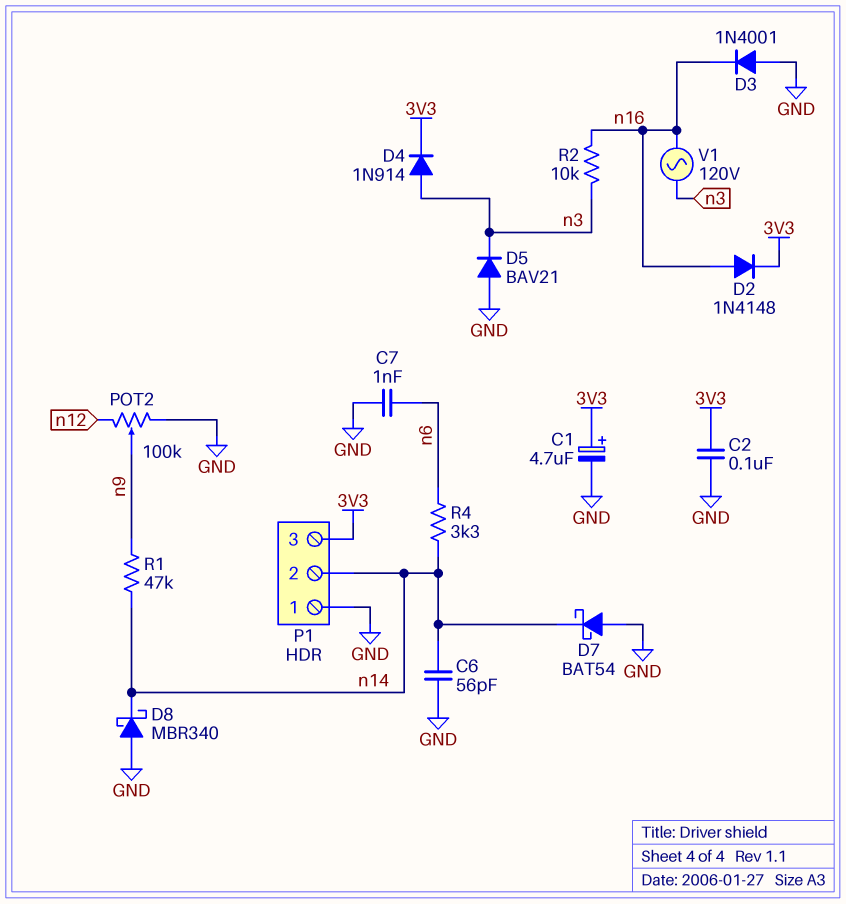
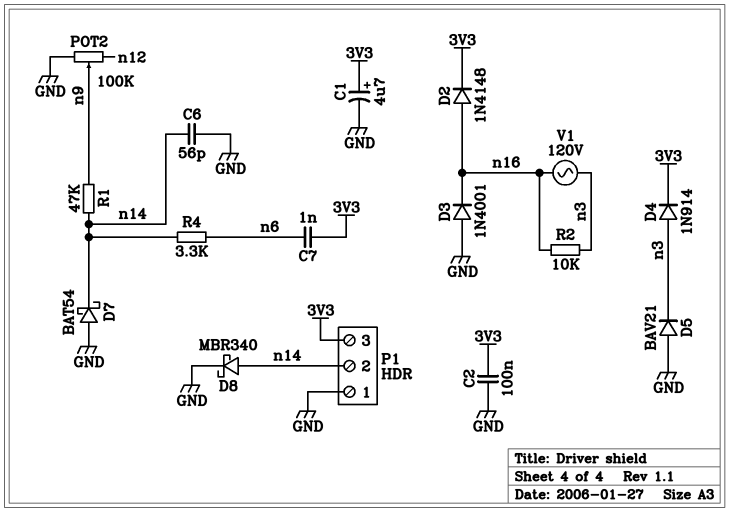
C7: 1nF (GND, n6) -> 1nF (3V3, n6)
D8: schottky MBR340 (A GND, K n14) -> schottky MBR340 (A n14, K GND)

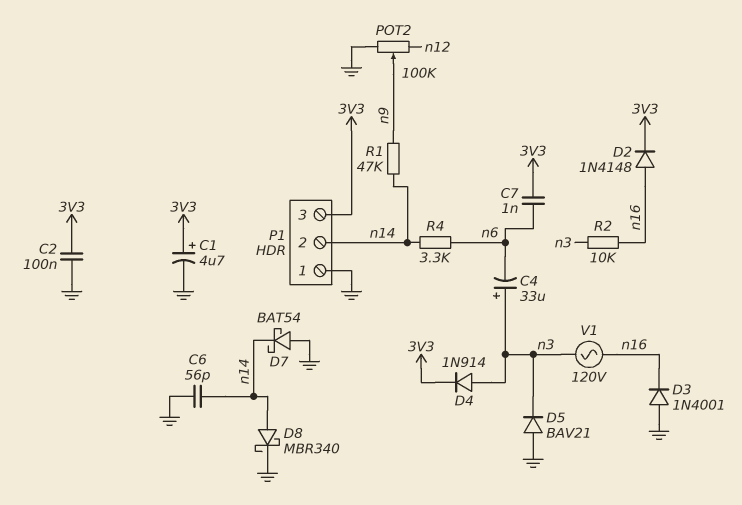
C4: none -> 33uF (plus n3, minus n6)

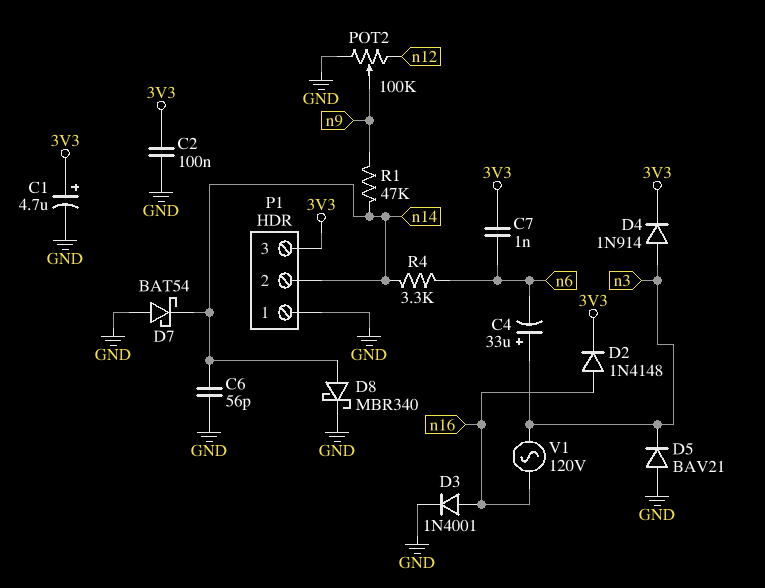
D3: diode 1N4001 (A GND, K n16) -> diode 1N4001 (A n16, K GND)
R2: 10k (n3, n16) -> none

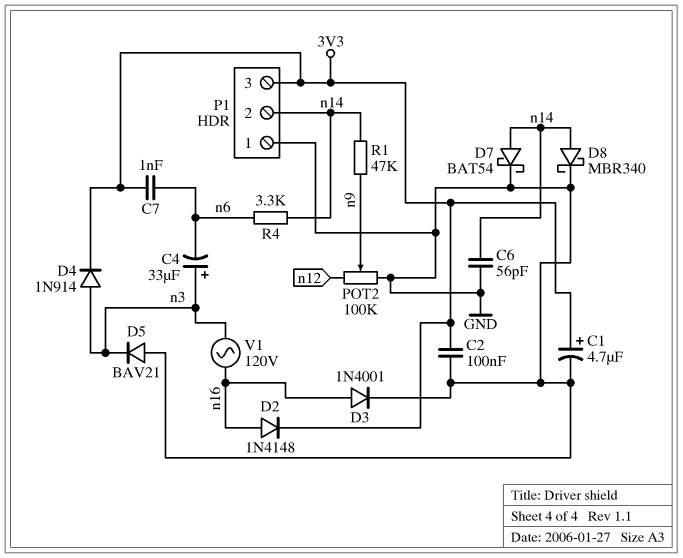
D7: schottky BAT54 (A GND, K n14) -> schottky BAT54 (A n14, K GND)

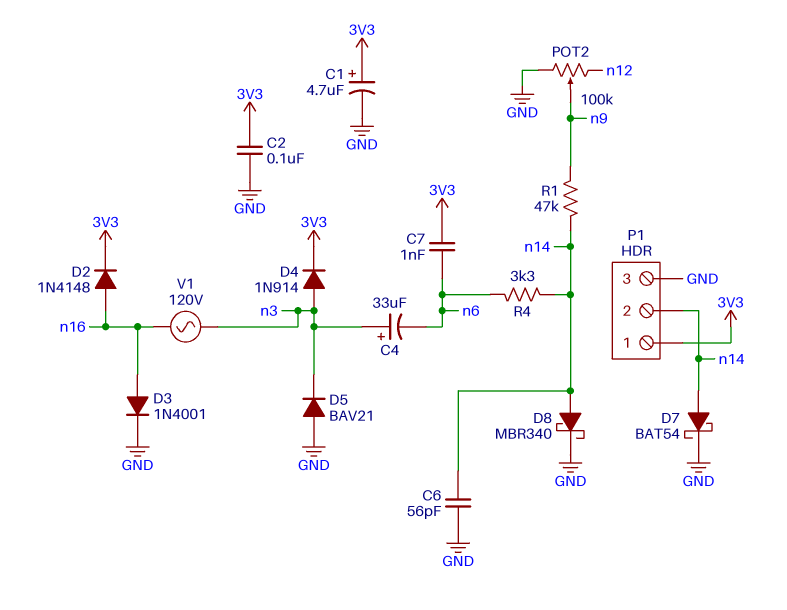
P1 pin 1: GND -> 3V3
P1 pin 3: 3V3 -> GND

